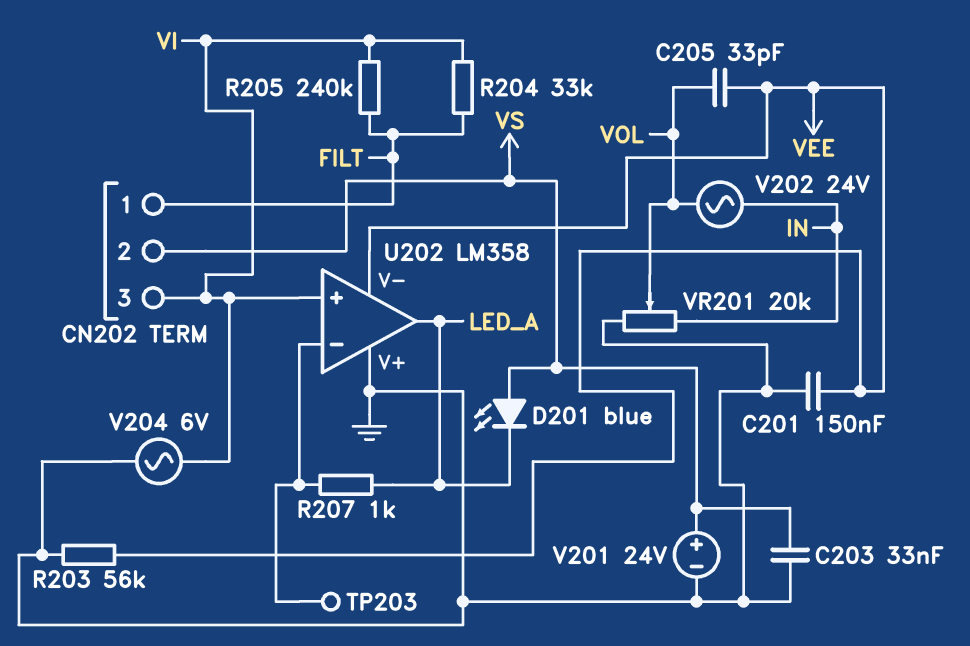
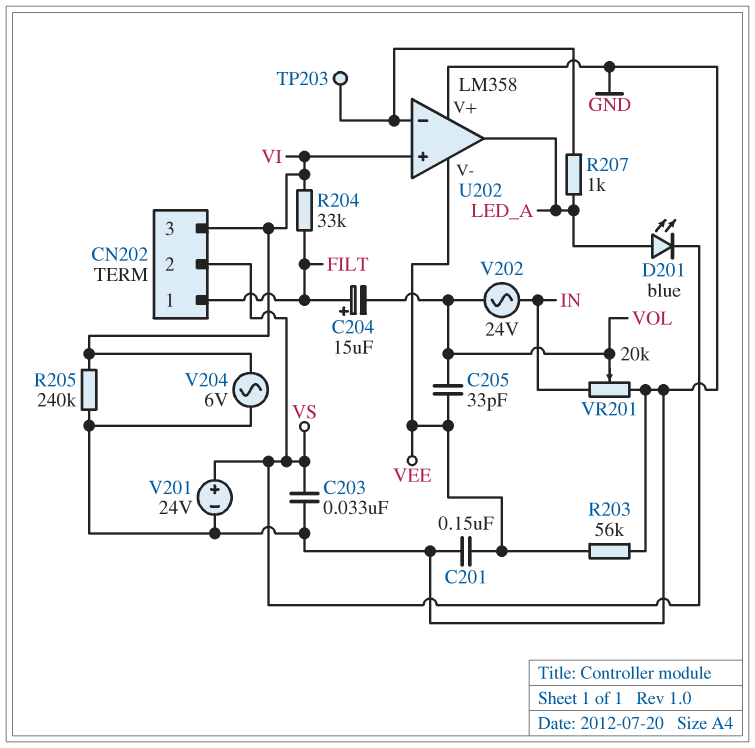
C204: none -> 15uF (plus FILT, minus VOL)
D201: LED blue (A VS, K LED_A) -> LED blue (A LED_A, K VS)
R205: 240k (FILT, VI) -> 240k (GND, VI)

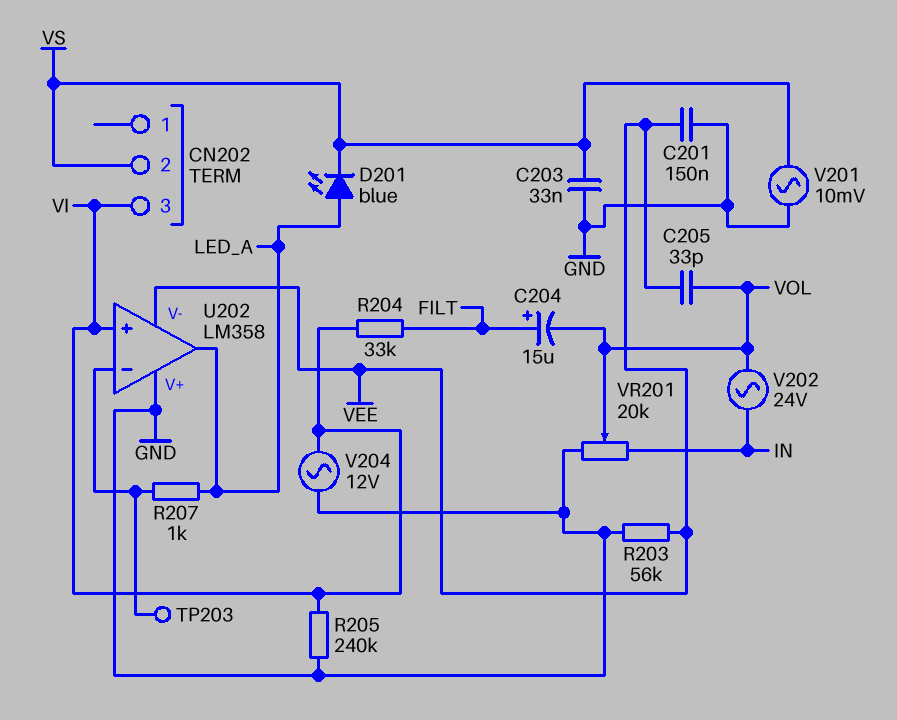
CN202 pin 1: FILT -> none
V201: 24V (plus VS, minus GND) -> AC 10mV (GND, VS)
V204: AC 6V (GND, VI) -> AC 12V (GND, VI)

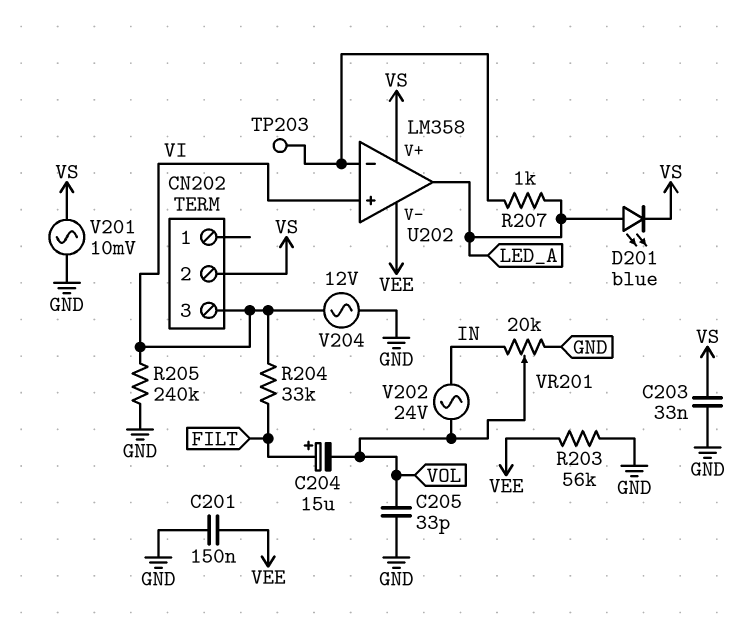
C205: 33pF (VEE, VOL) -> 33pF (GND, VOL)
U202 pin V+: GND -> VS

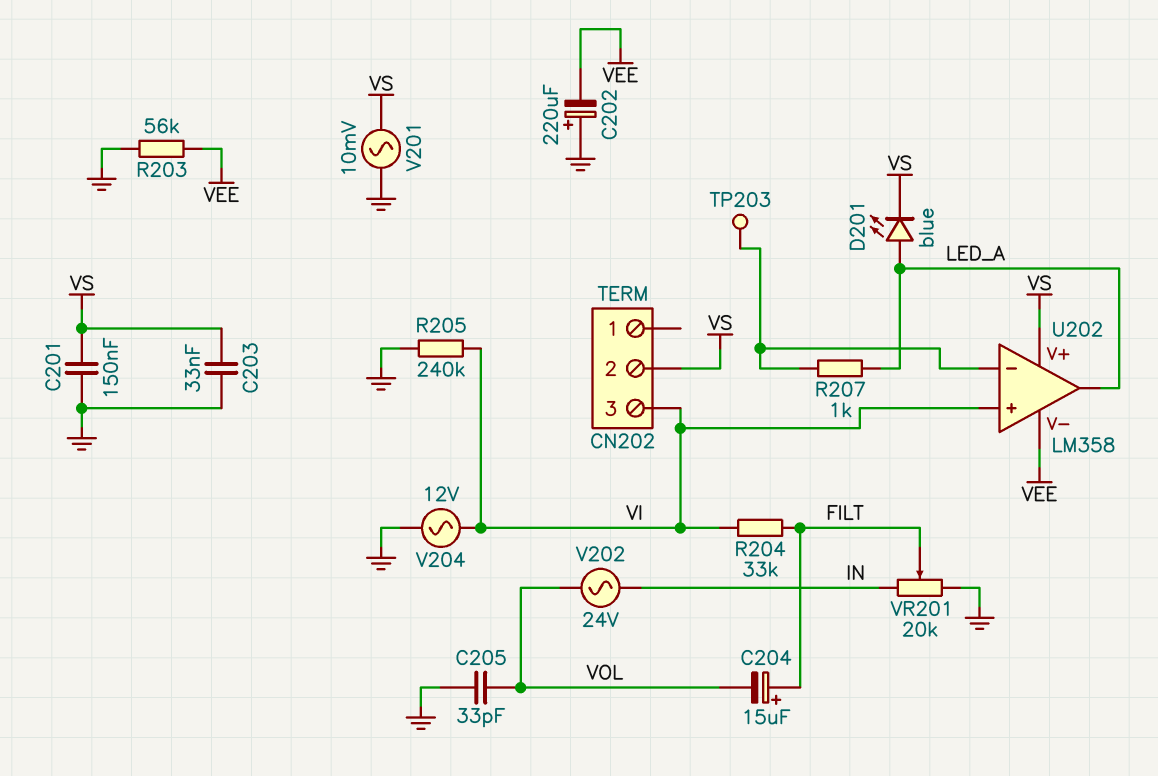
C201: 150nF (GND, VEE) -> 150nF (GND, VS)
C202: none -> 220uF (plus GND, minus VEE)
VR201: 20k (GND, IN, wiper VOL) -> 20k (GND, IN, wiper FILT)

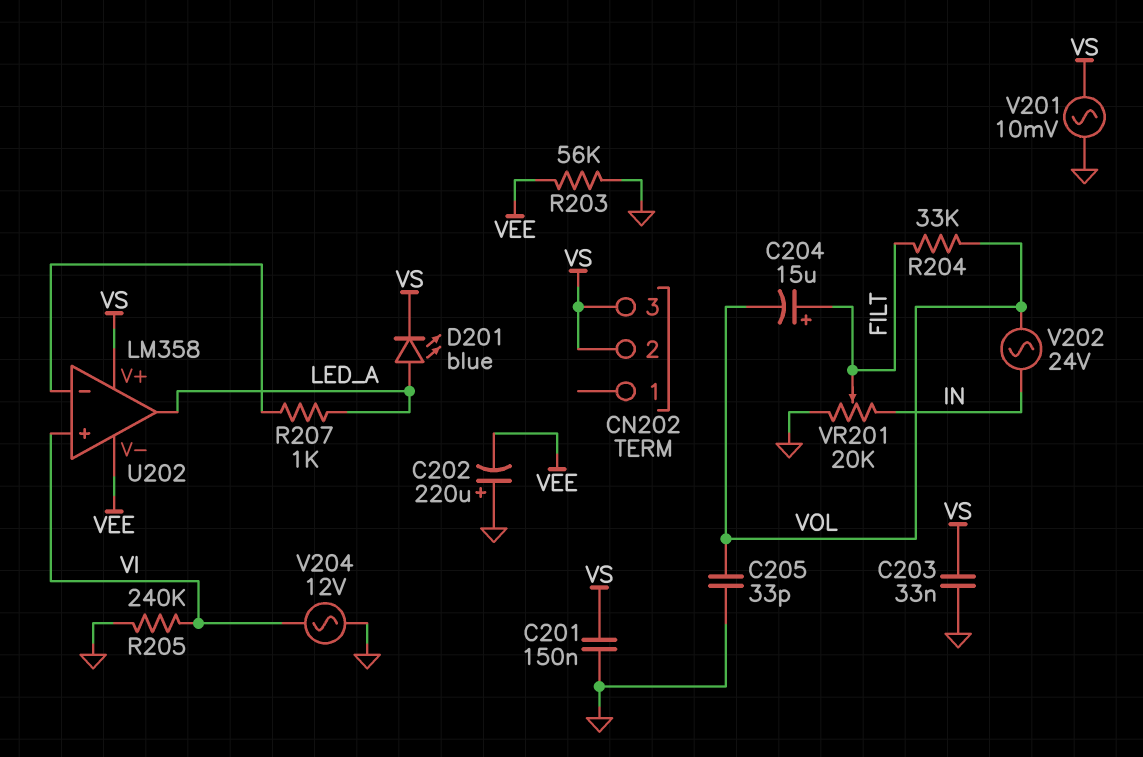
CN202 pin 3: VI -> VS
R204: 33k (FILT, VI) -> 33k (FILT, VOL)
TP203: test point (U202/in-) -> none

